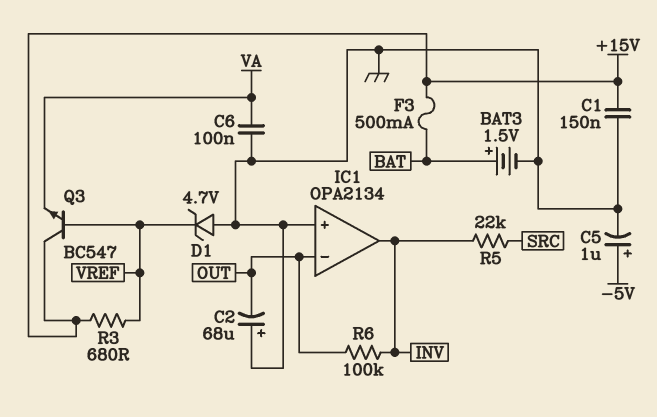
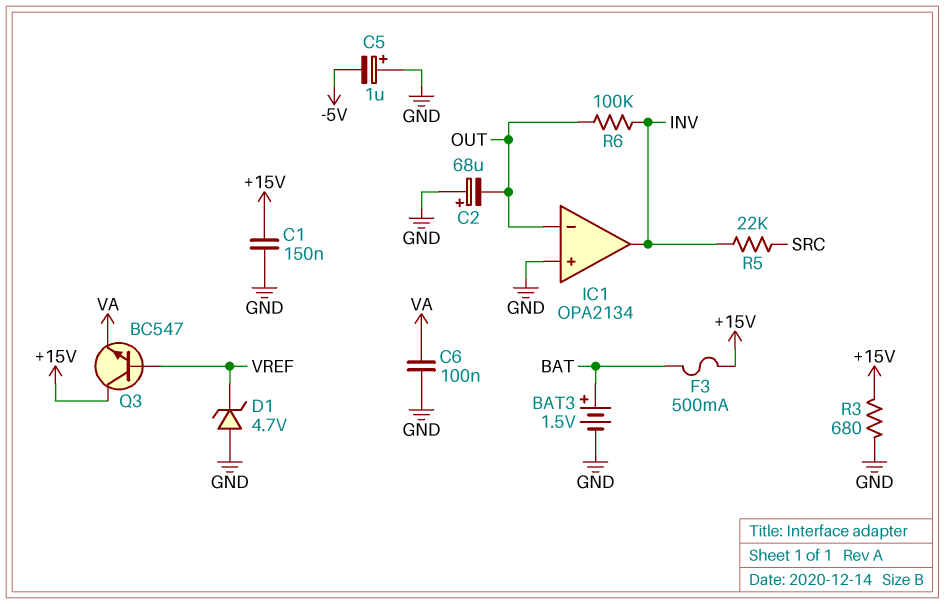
C5: 1uF (plus -5V, minus GND) -> 1uF (plus GND, minus -5V)
R3: 680 (+15V, VREF) -> 680 (+15V, GND)

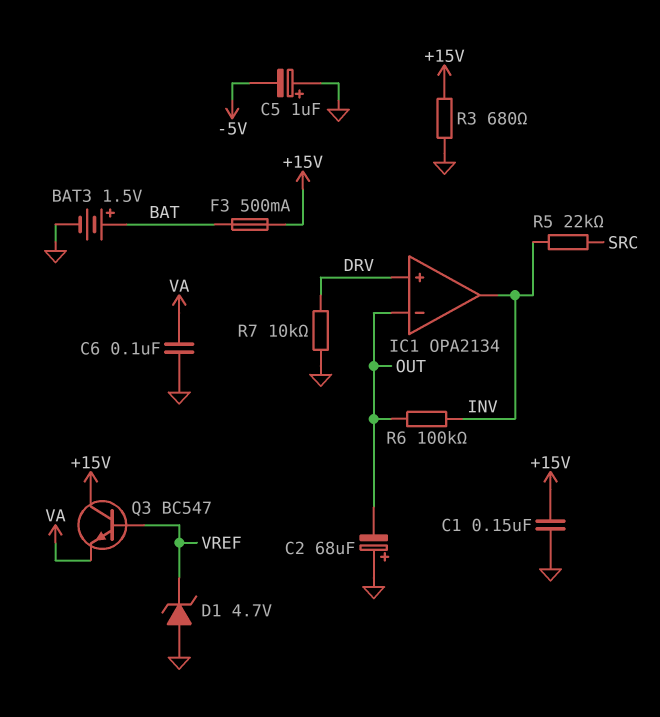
IC1 pin in+: GND -> DRV
R7: none -> 10k (DRV, GND)

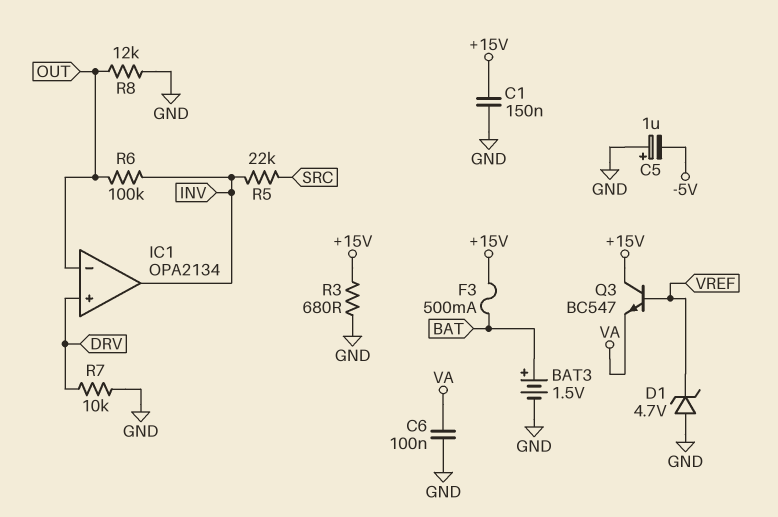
C2: 68uF (plus GND, minus OUT) -> none
R8: none -> 12k (GND, OUT)

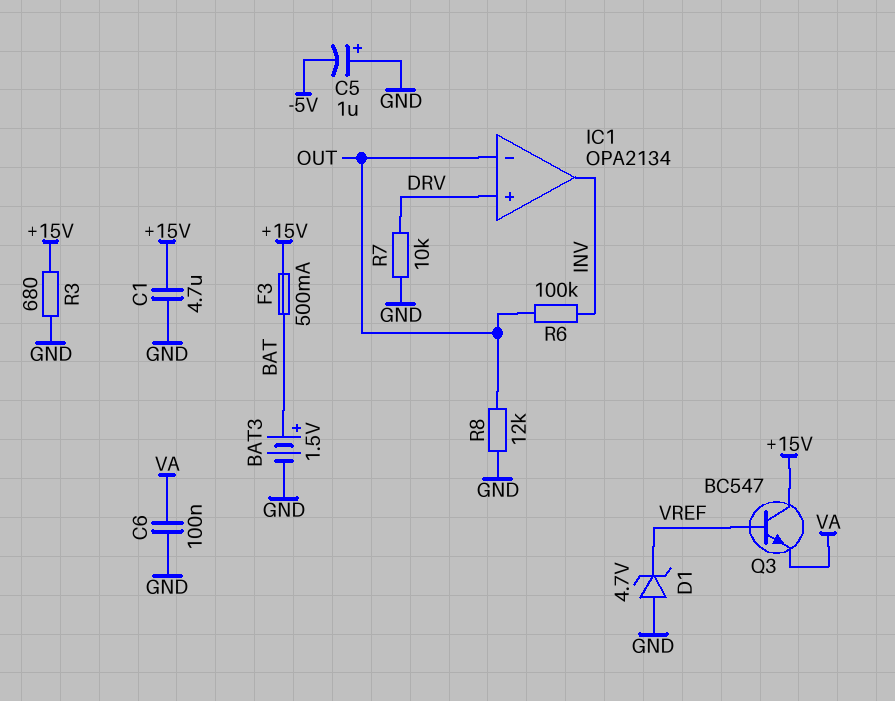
C1: 150nF (+15V, GND) -> 4.7uF (+15V, GND)
R5: 22k (INV, SRC) -> none

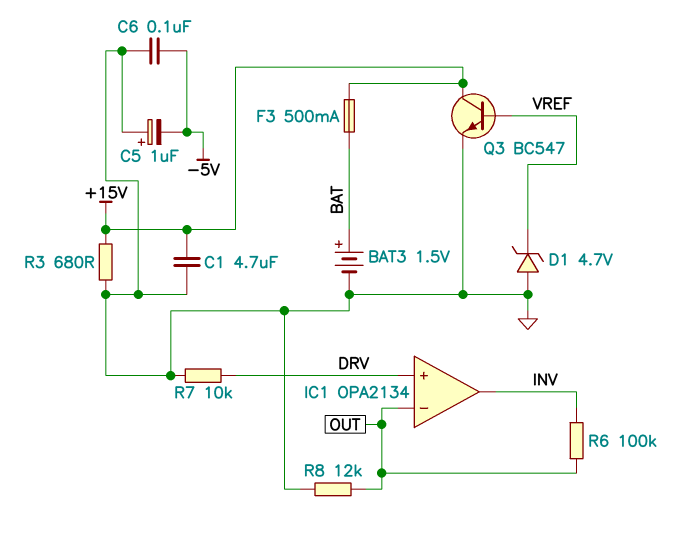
C6: 100nF (GND, VA) -> 100nF (-5V, GND)
Q3: NPN BC547 (B VREF, C +15V, E VA) -> NPN BC547 (B VREF, C +15V, E GND)

